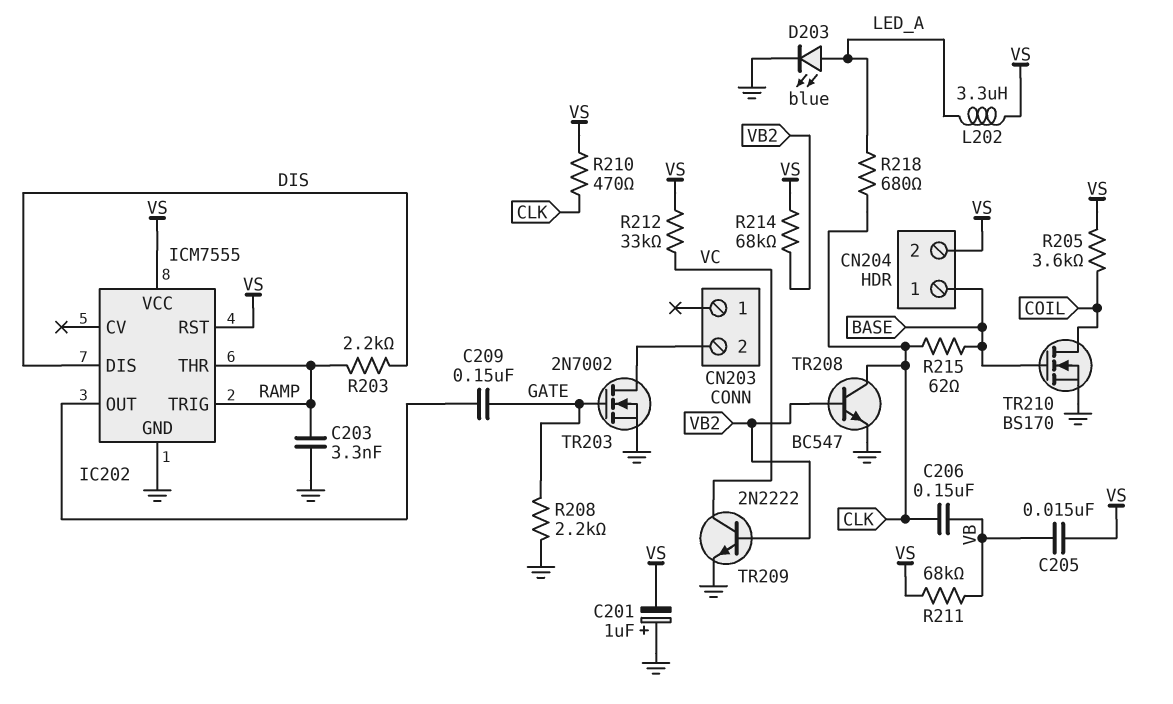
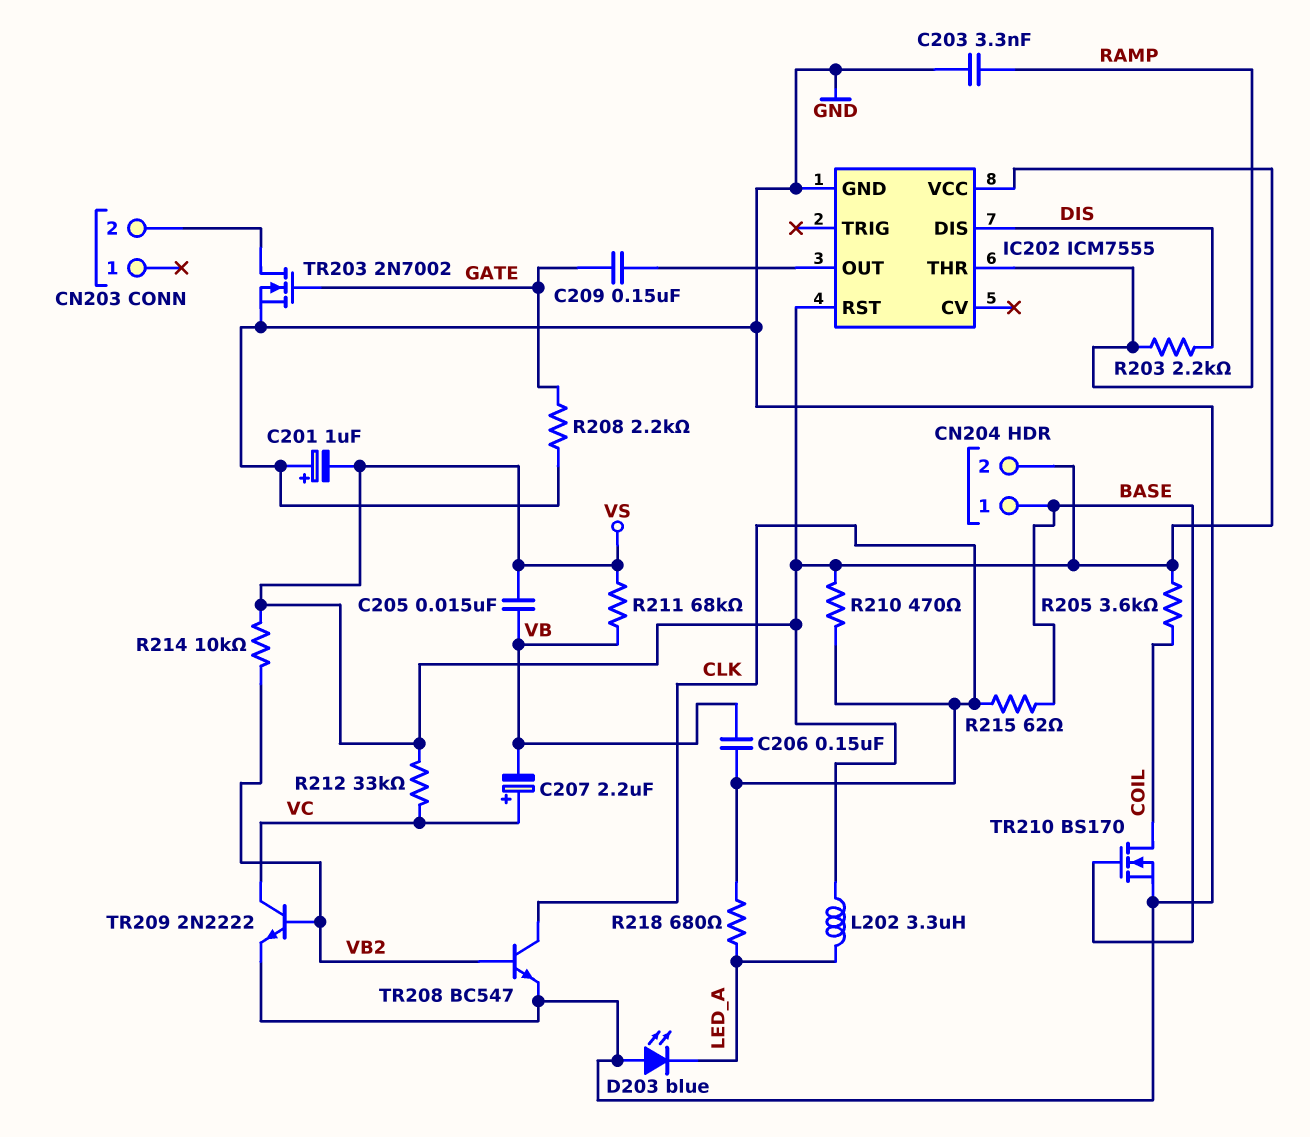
C207: none -> 2.2uF (plus VC, minus VB)
D203: LED blue (A LED_A, K GND) -> LED blue (A GND, K LED_A)
IC202 pin TRIG: RAMP -> none
R214: 68k (VB2, VS) -> 10k (VB2, VS)

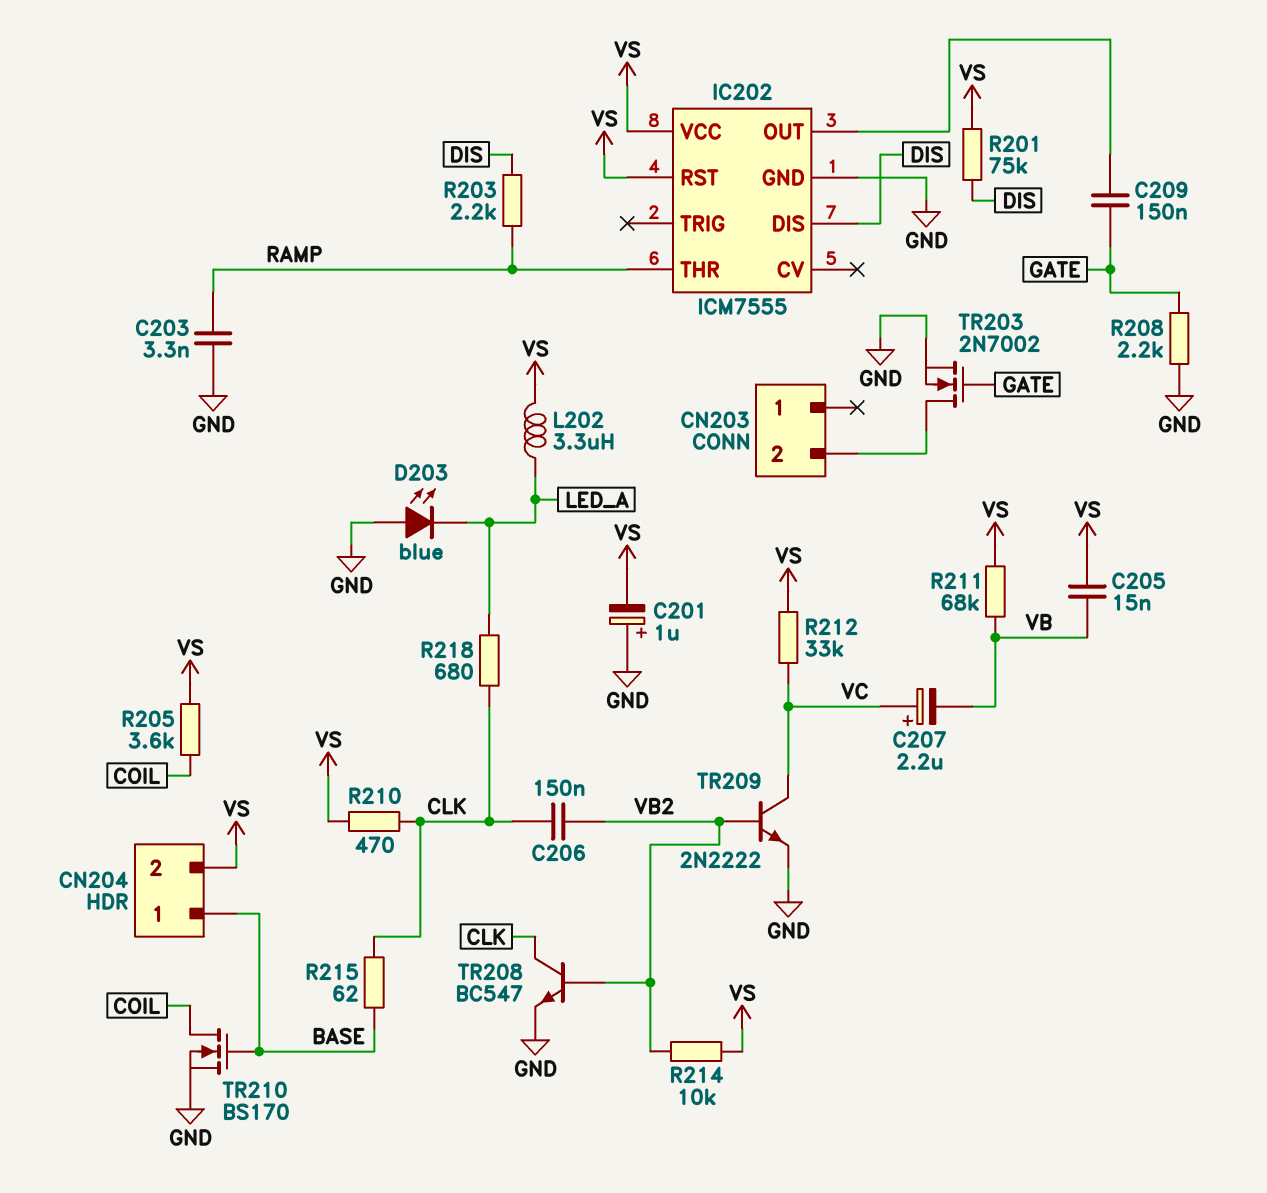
C206: 150nF (CLK, VB) -> 150nF (CLK, VB2)
R201: none -> 75k (DIS, VS)

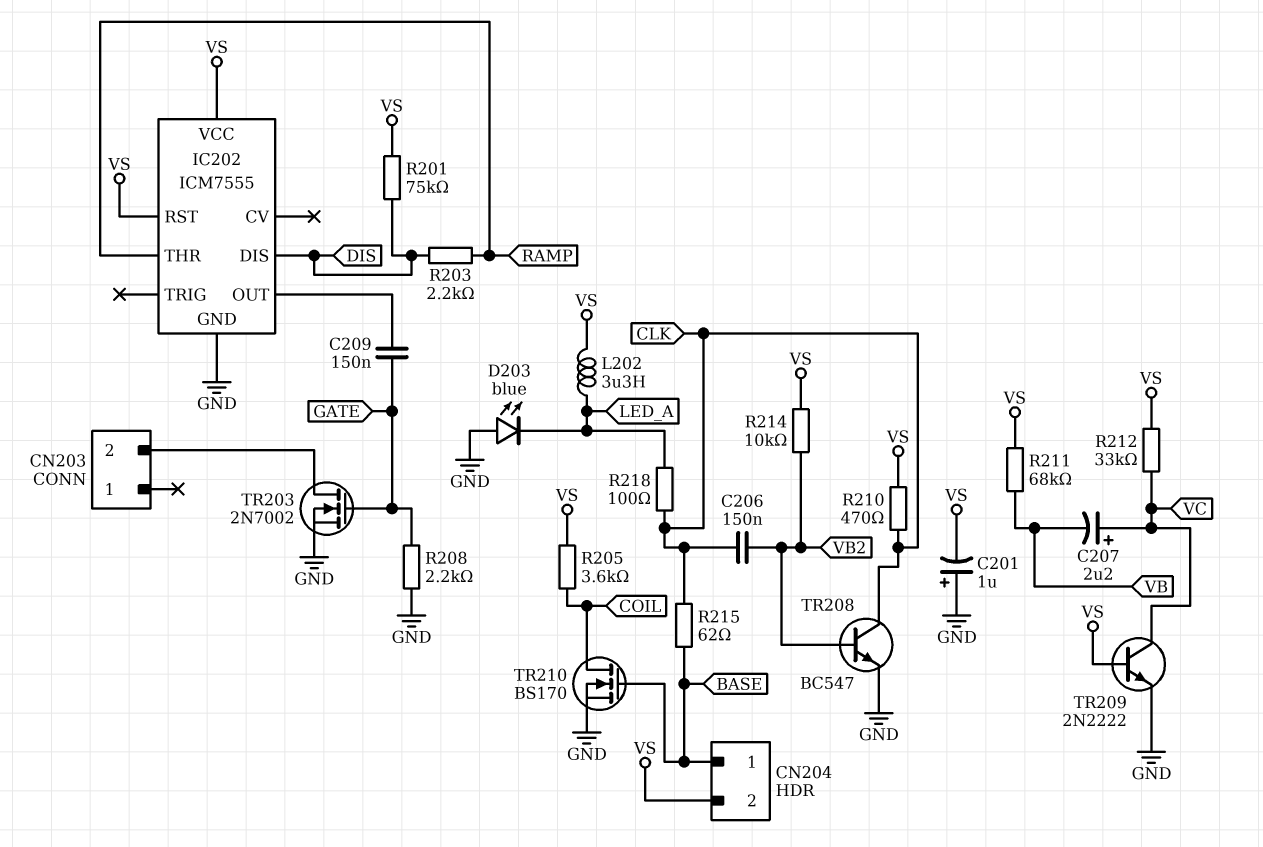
C203: 3.3nF (GND, RAMP) -> none
C205: 15nF (VB, VS) -> none
R218: 680 (CLK, LED_A) -> 100 (CLK, LED_A)
TR209: NPN 2N2222 (B VB2, C VC, E GND) -> NPN 2N2222 (B VS, C VC, E GND)

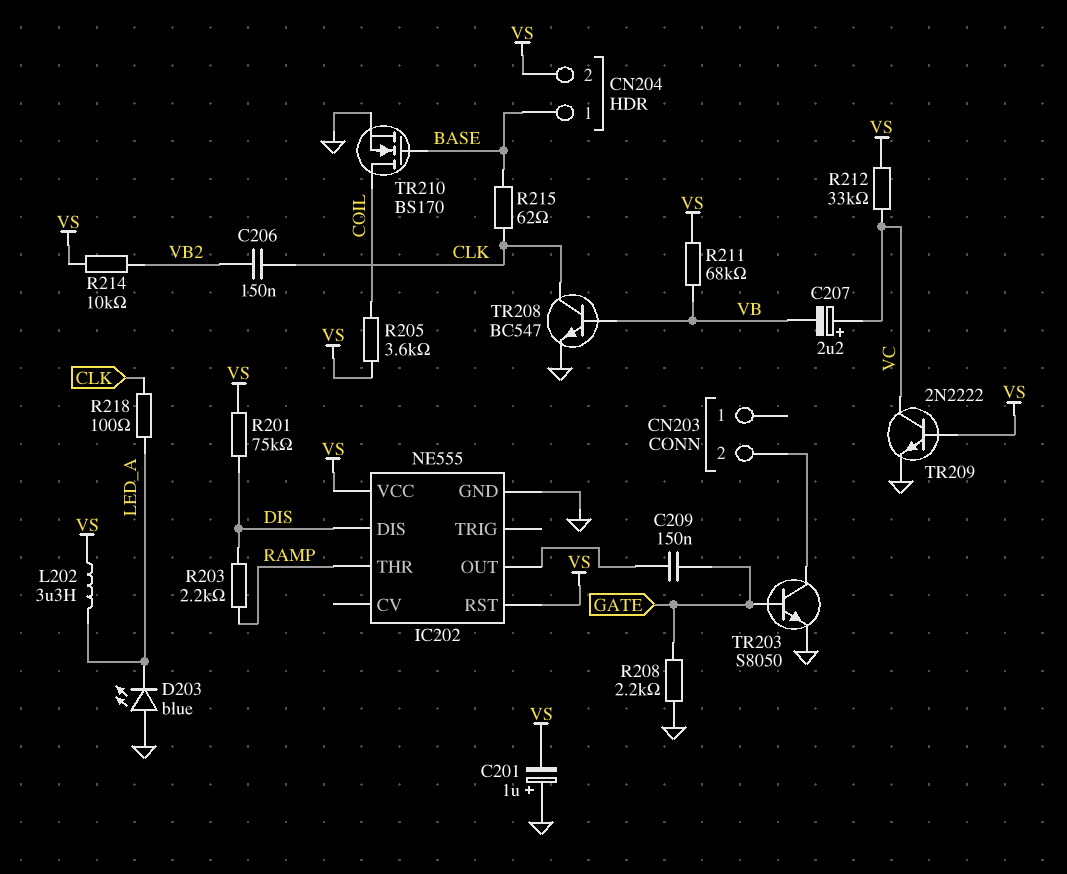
IC202: ICM7555 -> NE555
R210: 470 (CLK, VS) -> none
TR203: NMOS 2N7002 (G GATE, D CN203/2, S GND) -> NPN S8050 (B GATE, C CN203/2, E GND)
TR208: NPN BC547 (B VB2, C CLK, E GND) -> NPN BC547 (B VB, C CLK, E GND)

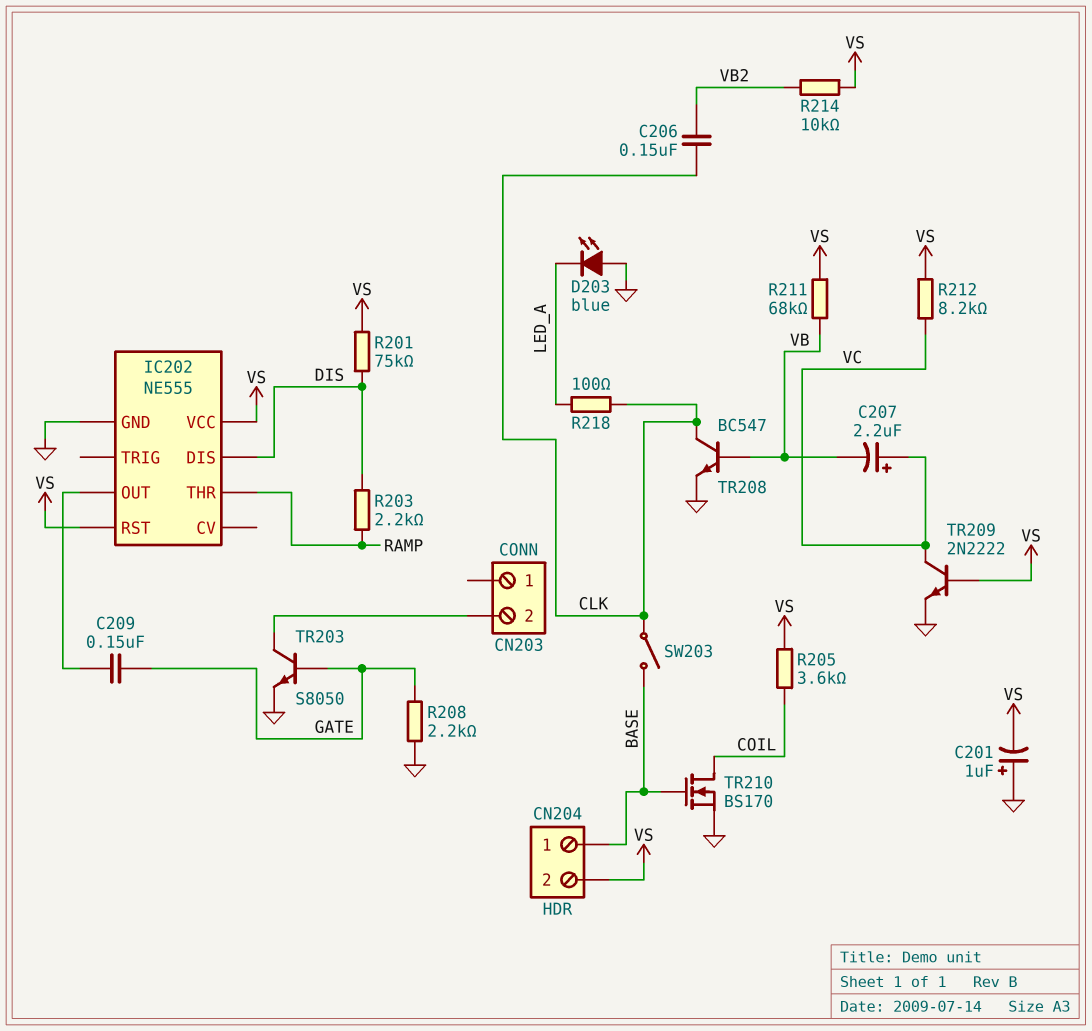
L202: 3.3uH (LED_A, VS) -> none
R212: 33k (VC, VS) -> 8.2k (VC, VS)
R215: 62 (BASE, CLK) -> none
SW203: none -> switch (BASE, CLK)

